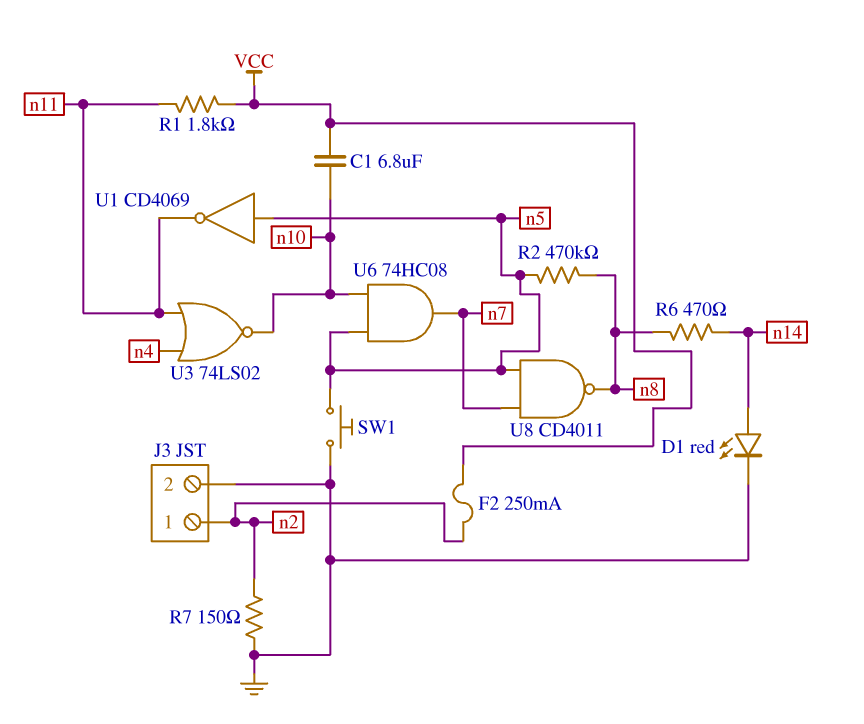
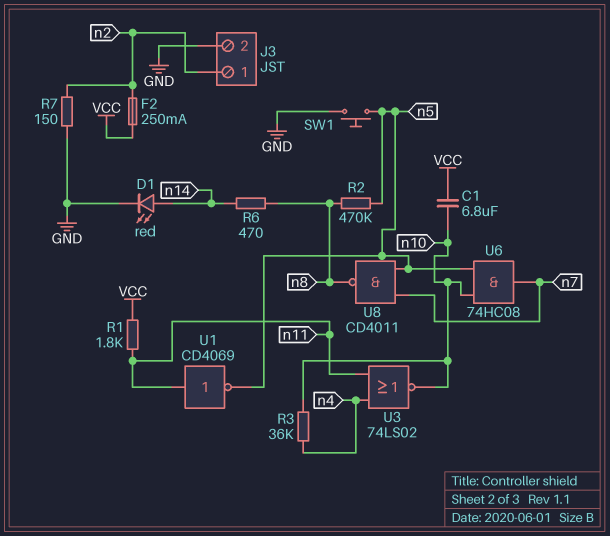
R3: none -> 36k (n4, n10)
U1: NOT CD4069 (in n5, out n11) -> NOT CD4069 (in n11, out n5)

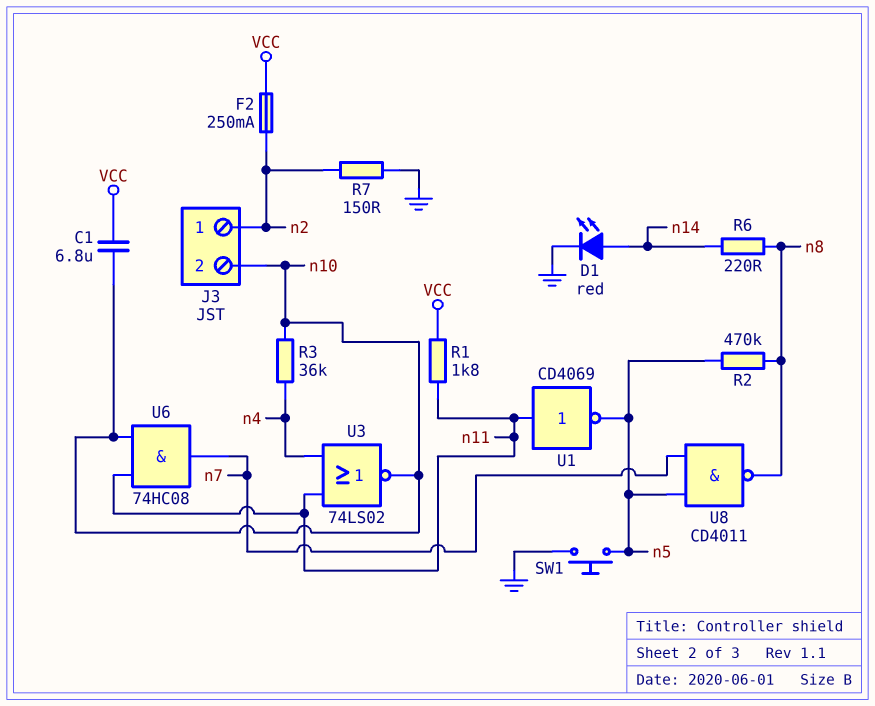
J3 pin 2: GND -> n10
R6: 470 (n8, n14) -> 220 (n8, n14)
U6: AND 74HC08 (in n5, in n10, out n7) -> AND 74HC08 (in n10, in n11, out n7)

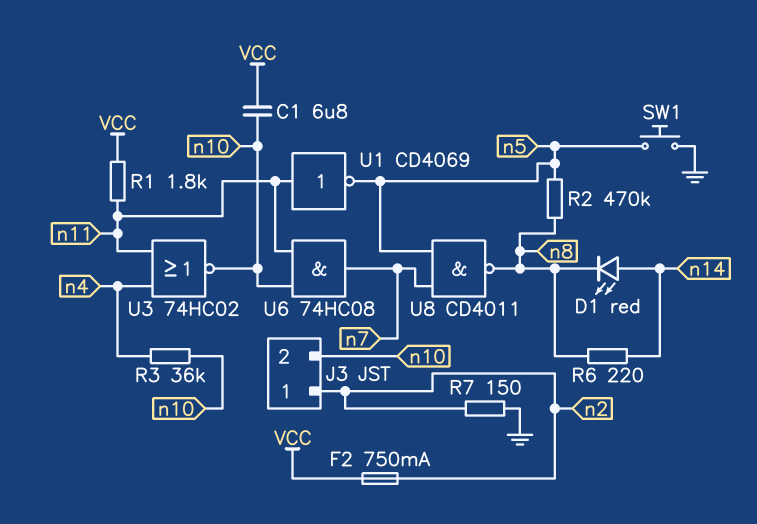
D1: LED red (A n14, K GND) -> LED red (A n14, K n8)
F2: 250mA (VCC, n2) -> 750mA (VCC, n2)
U3: NOR 74LS02 (in n4, in n11, out n10) -> NOR 74HC02 (in n4, in n11, out n10)

